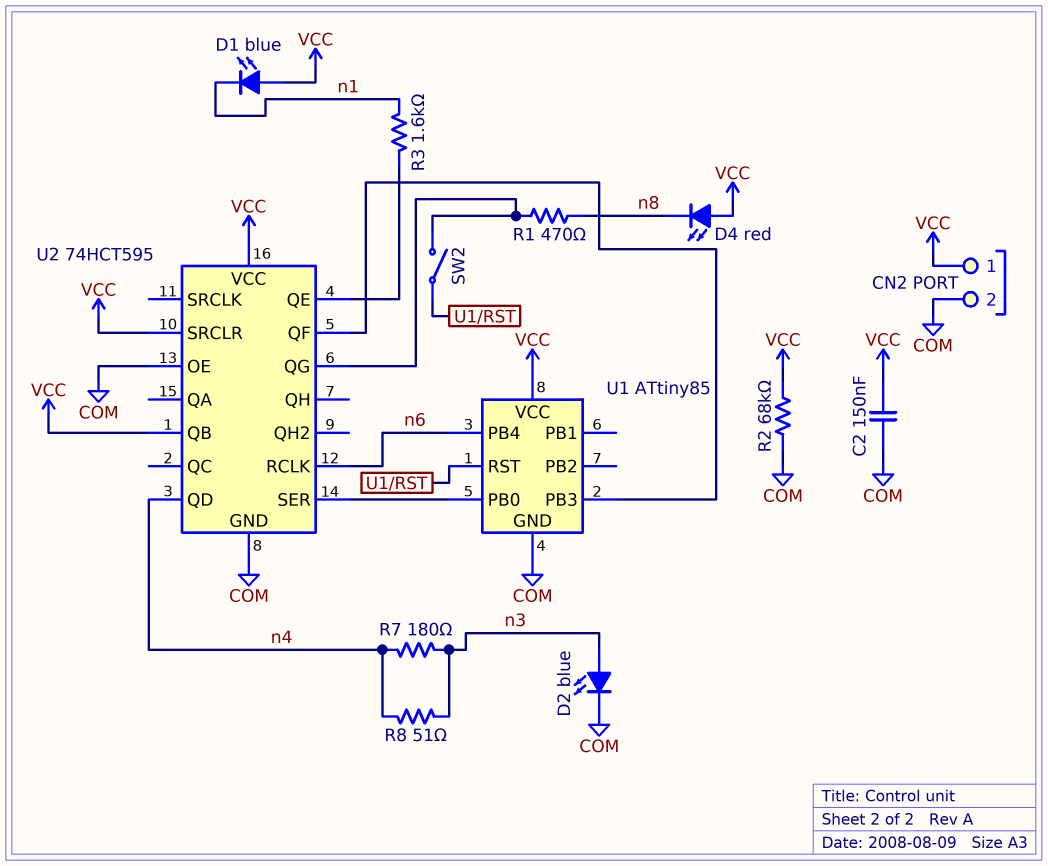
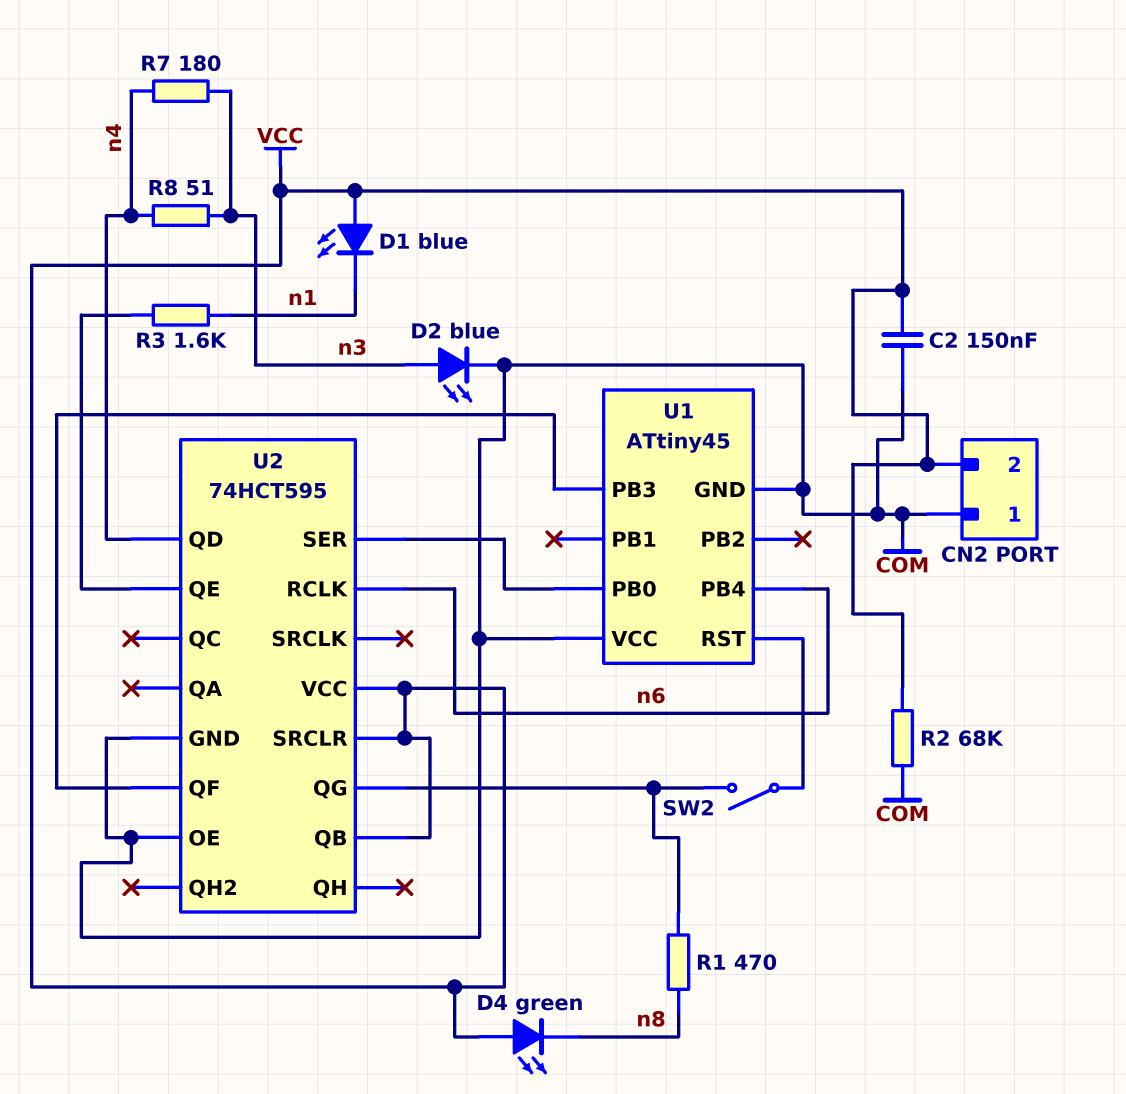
CN2 pin 1: VCC -> COM
CN2 pin 2: COM -> VCC
D4: LED red (A VCC, K n8) -> LED green (A VCC, K n8)
U1: ATtiny85 -> ATtiny45
U1 pin VCC: VCC -> COM

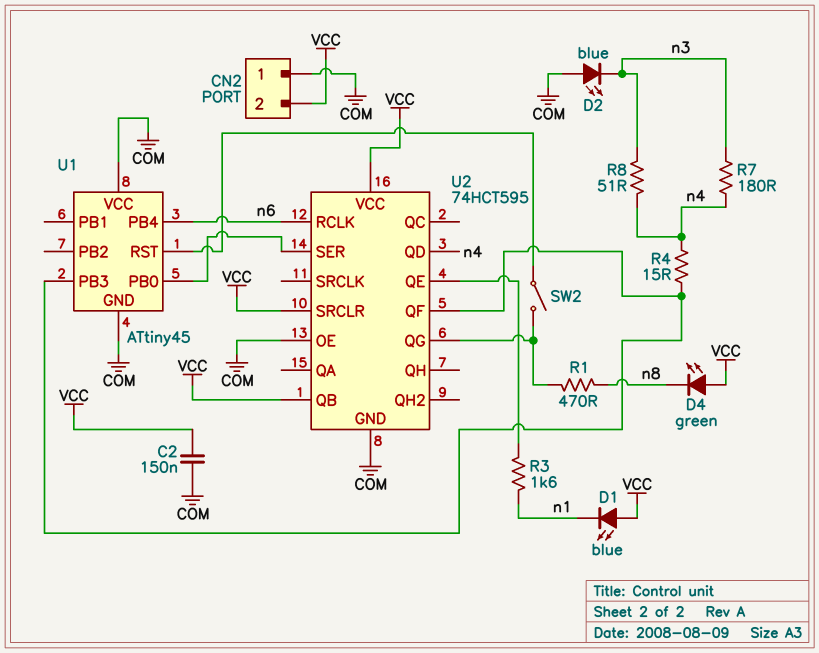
D2: LED blue (A n3, K COM) -> LED blue (A COM, K n3)
R2: 68k (COM, VCC) -> none
R4: none -> 15 (U1/PB3, n4)

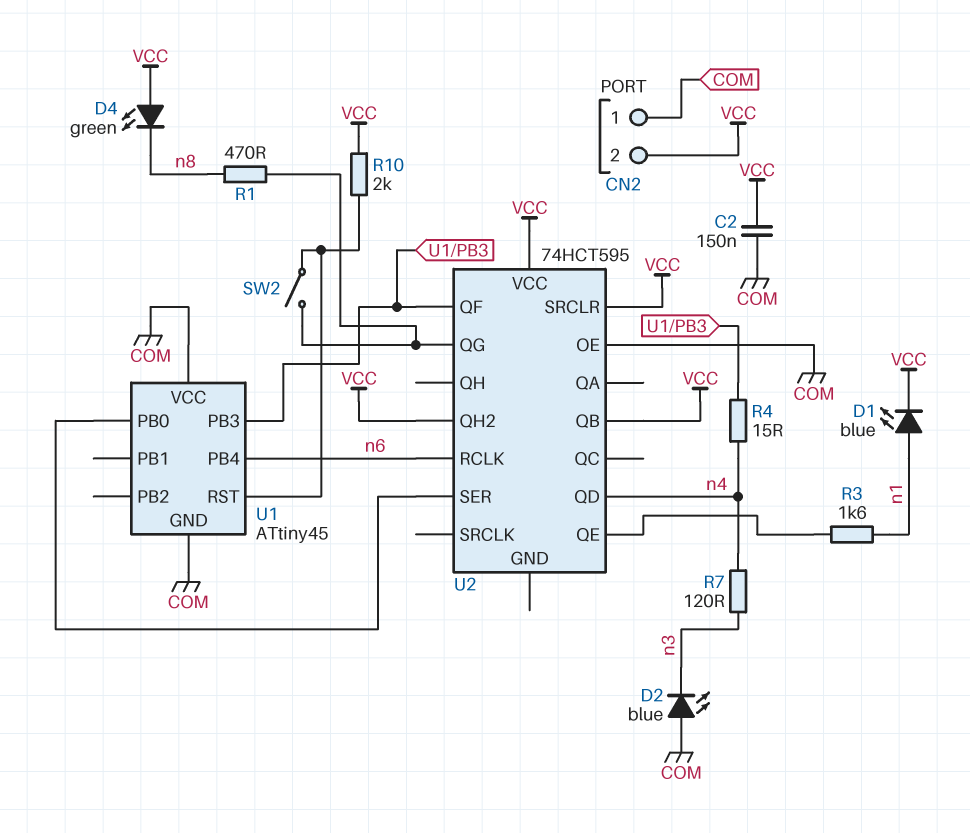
D1: LED blue (A VCC, K n1) -> LED blue (A n1, K VCC)
R7: 180 (n3, n4) -> 120 (n3, n4)
R8: 51 (n3, n4) -> none
R10: none -> 2k (U1/RST, VCC)
U2 pin GND: COM -> none
U2 pin QH2: none -> VCC

